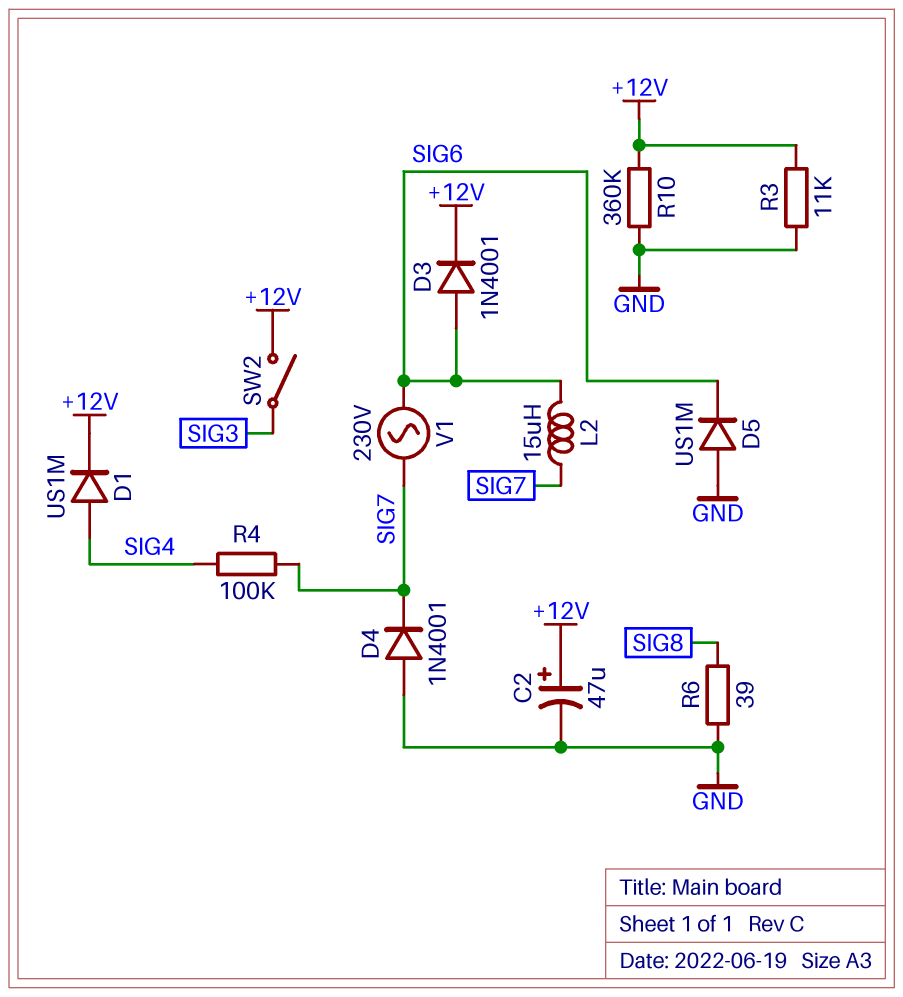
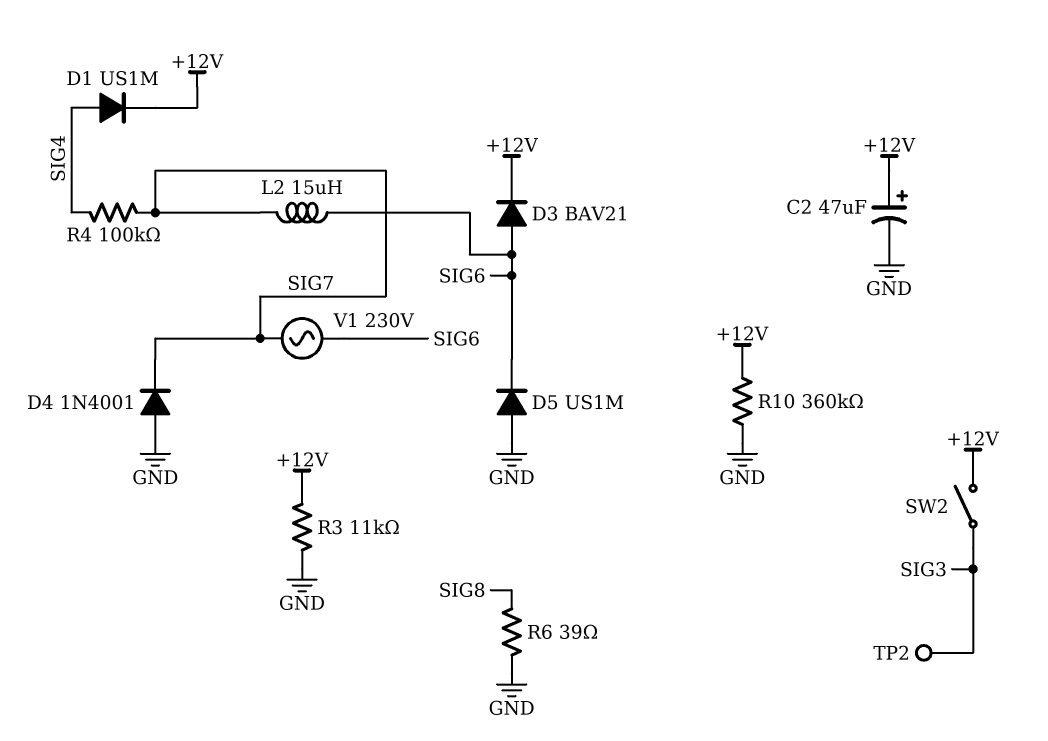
D3: diode 1N4001 (A SIG6, K +12V) -> diode BAV21 (A SIG6, K +12V)
TP2: none -> test point (SIG3)

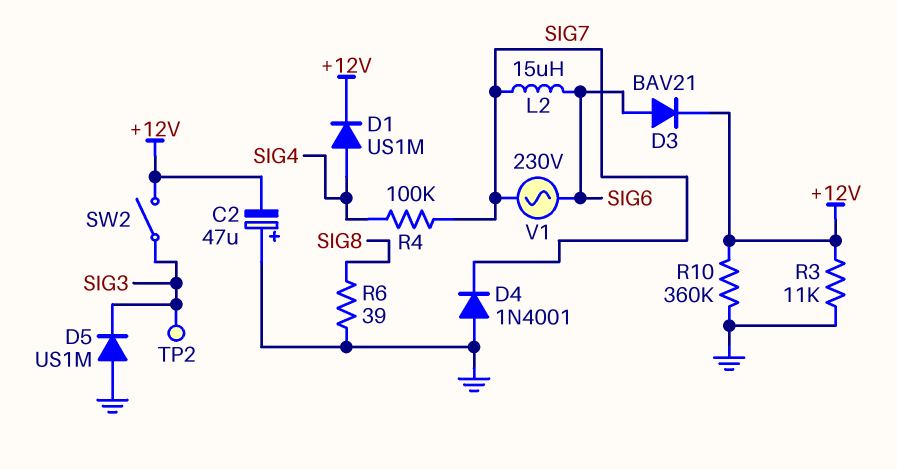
C2: 47uF (plus +12V, minus GND) -> 47uF (plus GND, minus +12V)
D5: diode US1M (A GND, K SIG6) -> diode US1M (A GND, K SIG3)

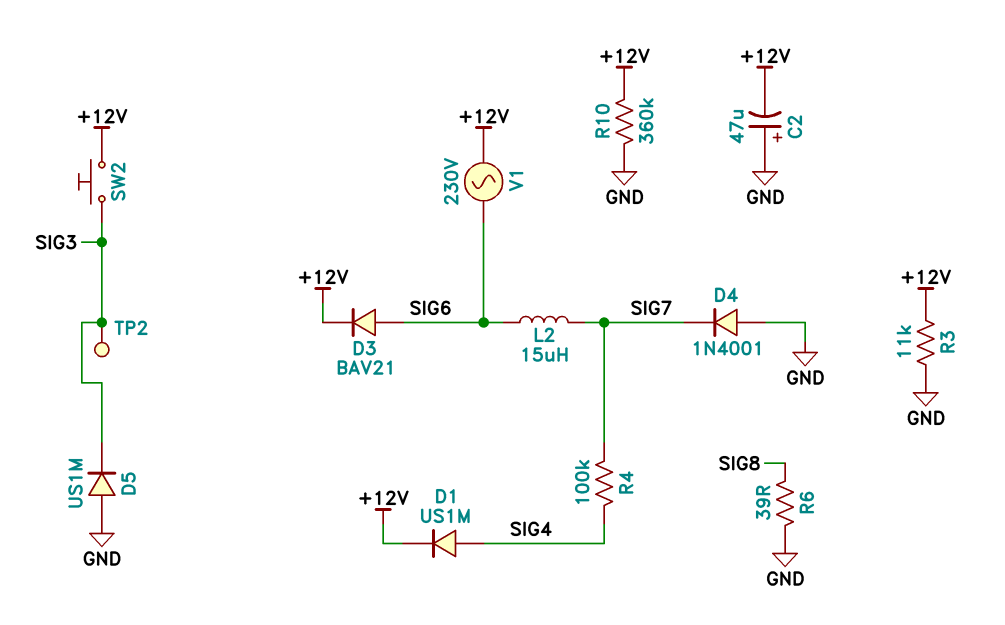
SW2: switch (+12V, SIG3) -> button (+12V, SIG3)
V1: AC 230V (SIG6, SIG7) -> AC 230V (+12V, SIG6)

